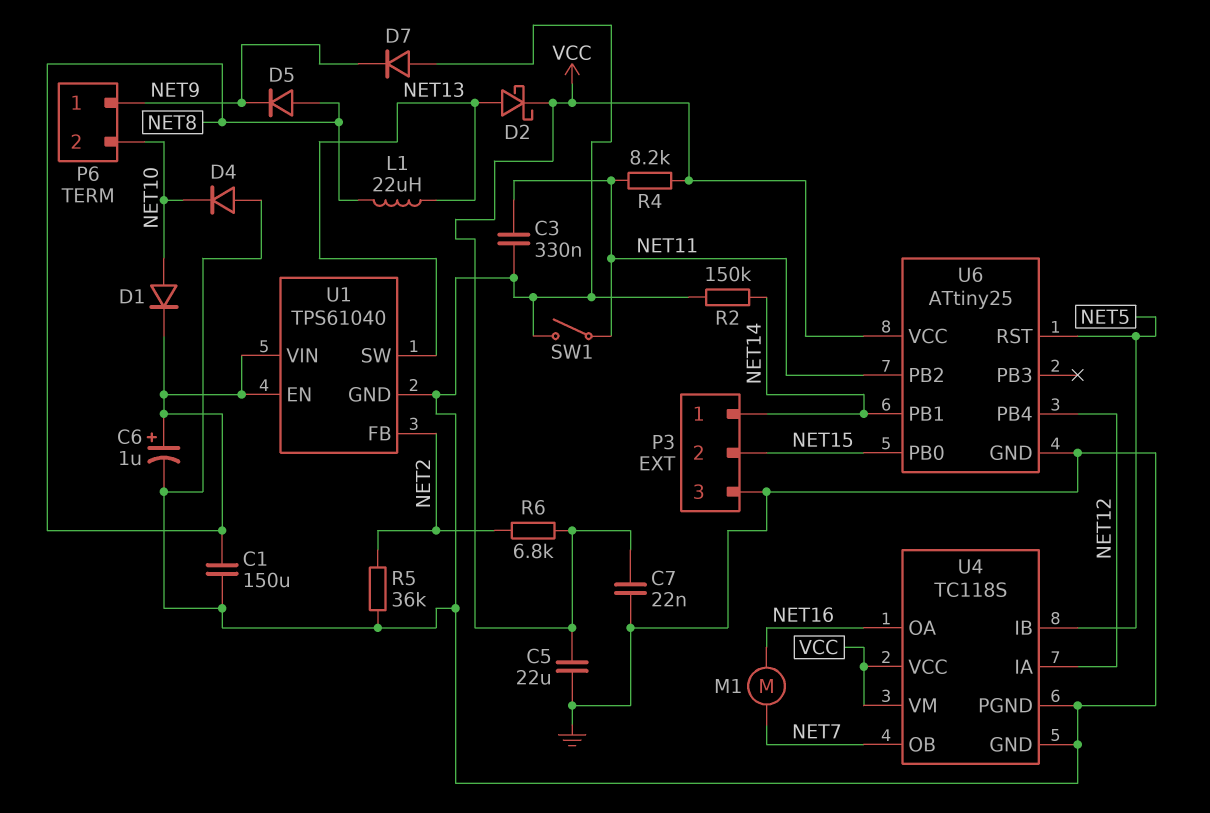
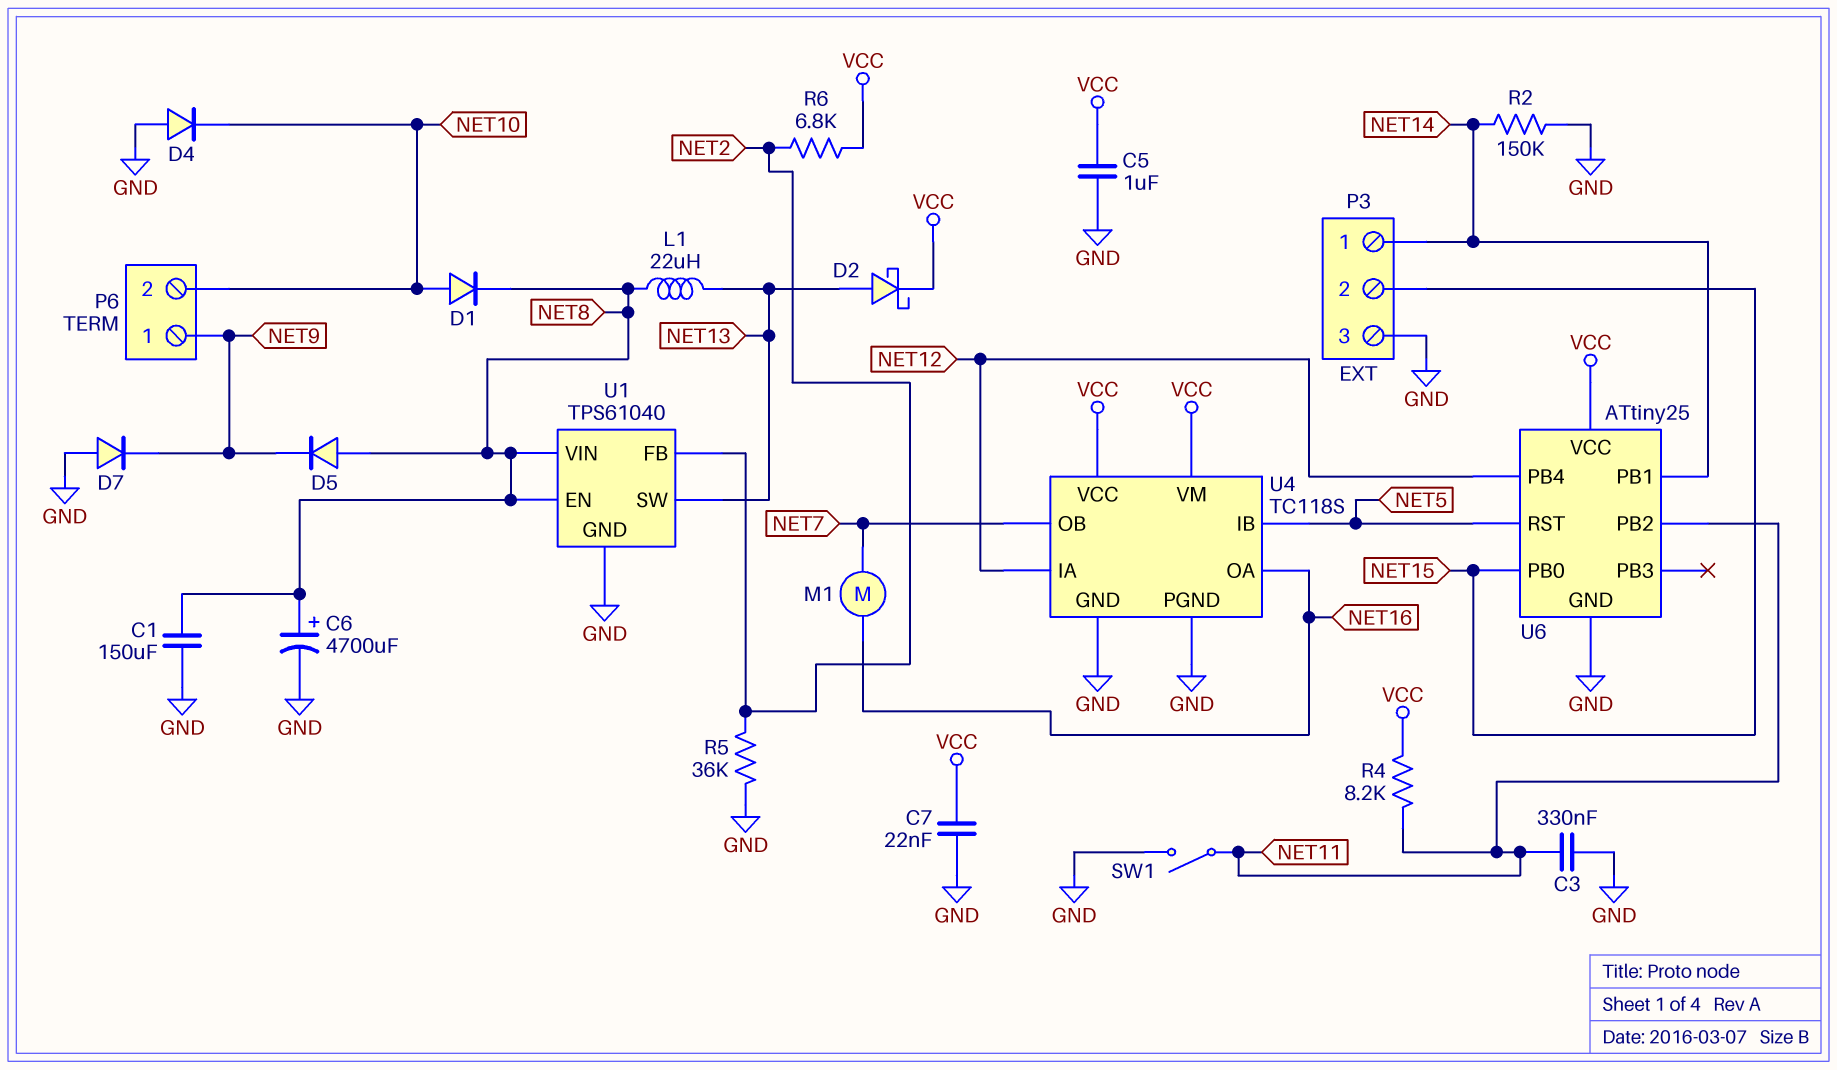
C5: 22uF (GND, VCC) -> 1uF (GND, VCC)
C6: 1uF (plus NET8, minus GND) -> 4700uF (plus NET8, minus GND)

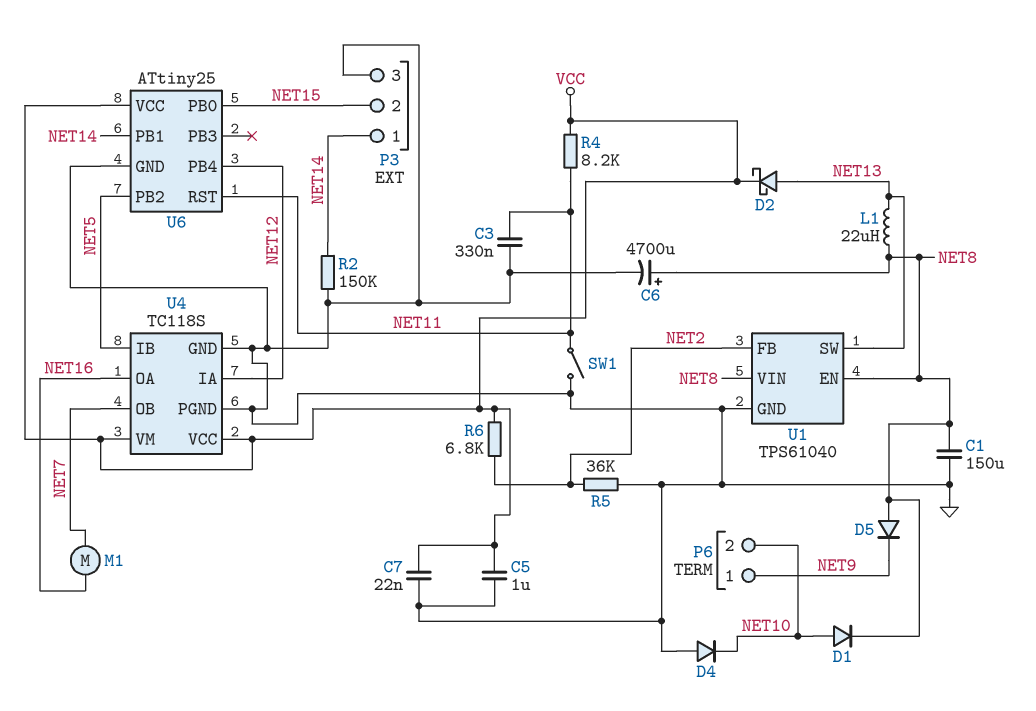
D7: diode (A GND, K NET9) -> none
U6 pin PB2: NET11 -> NET5
U6 pin RST: NET5 -> NET11

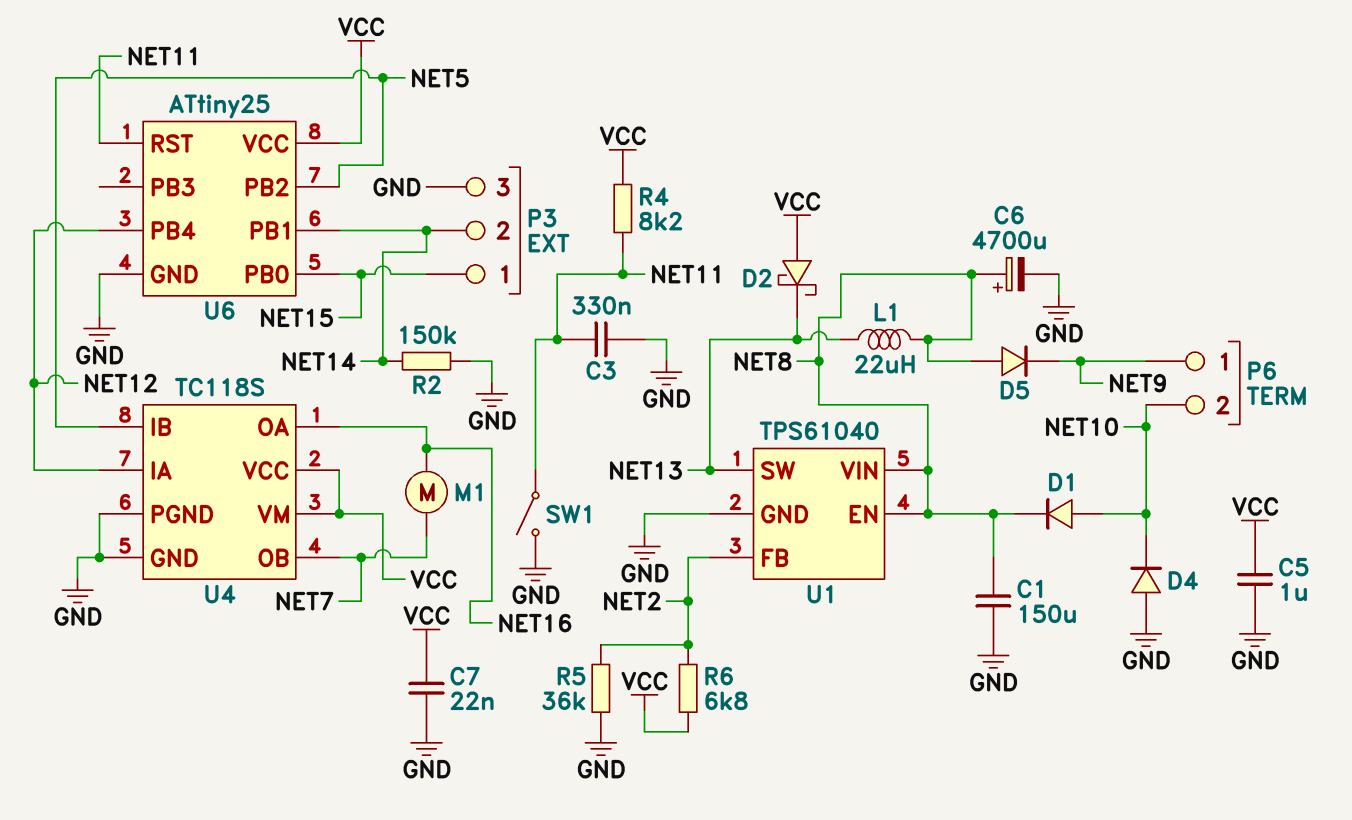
D2: schottky (A NET13, K VCC) -> schottky (A VCC, K NET13)
P3 pin 1: NET14 -> NET15
P3 pin 2: NET15 -> NET14

